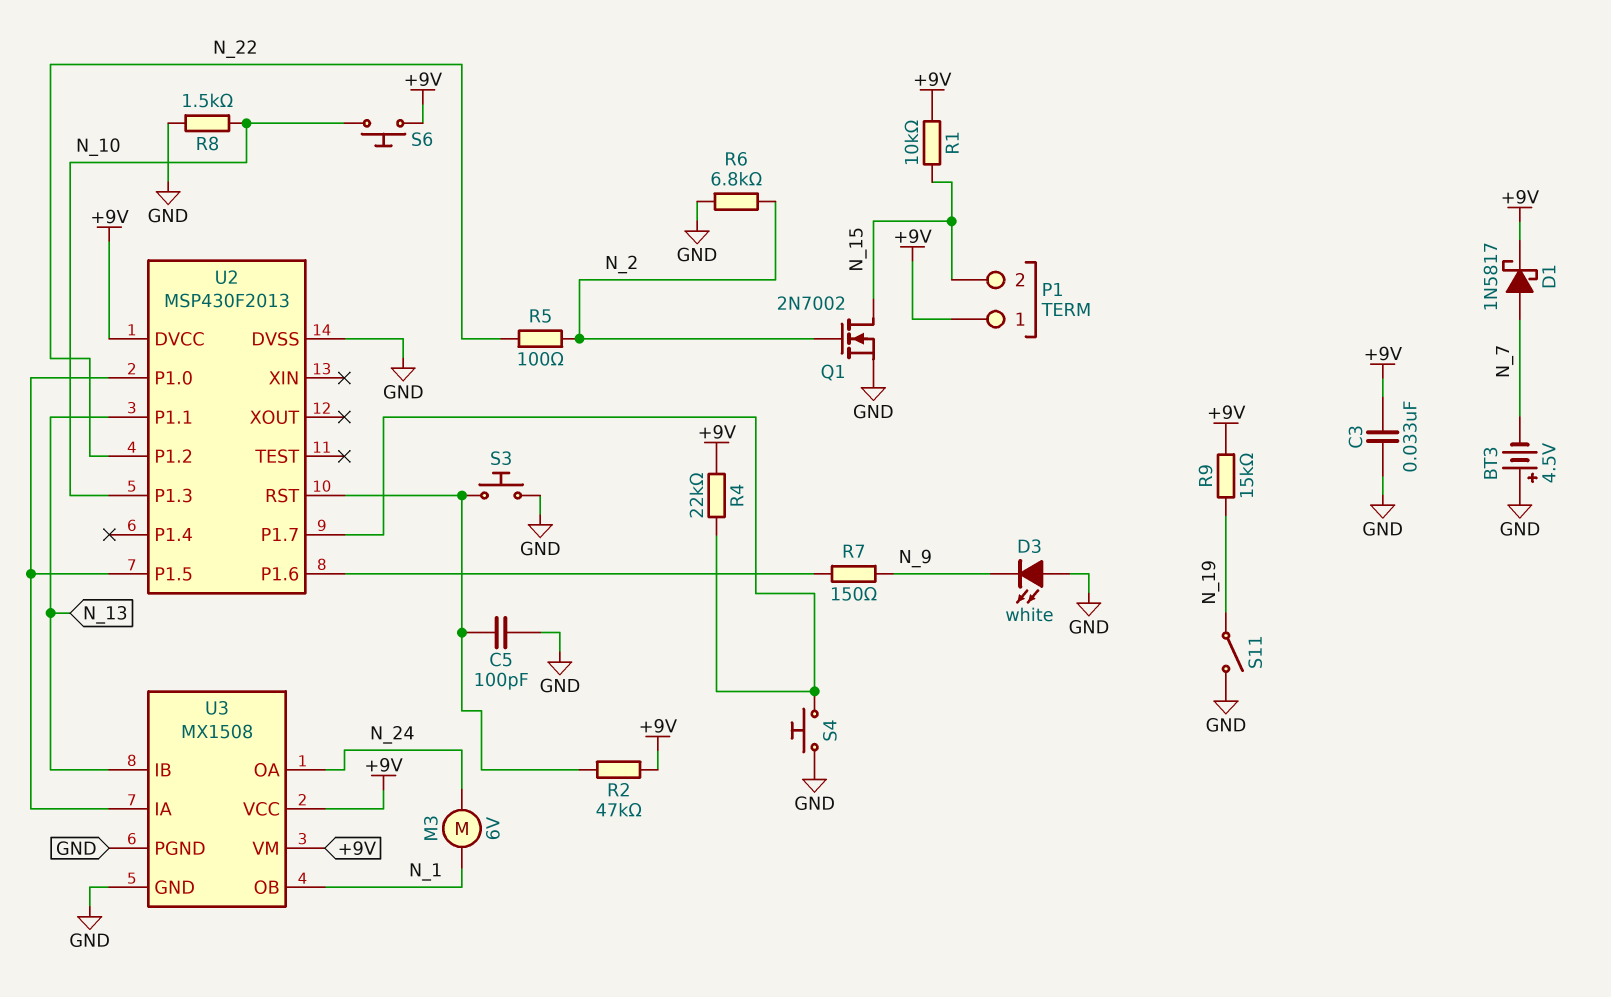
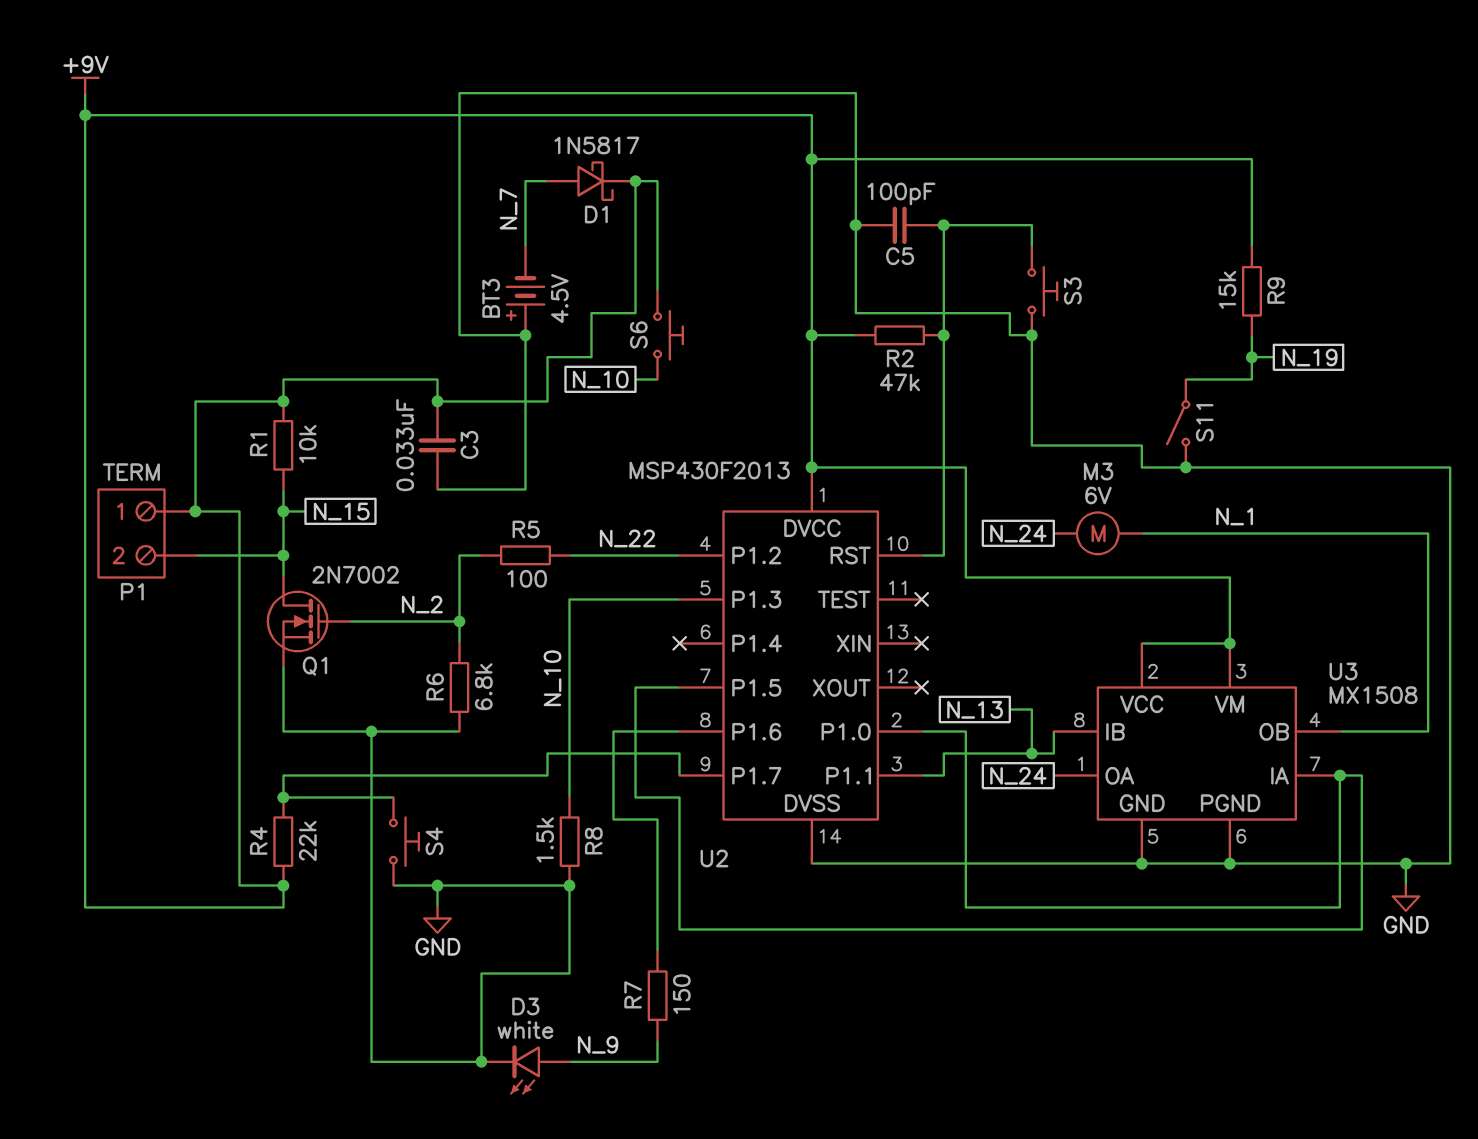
D3: LED white (A GND, K N_9) -> LED white (A N_9, K GND)

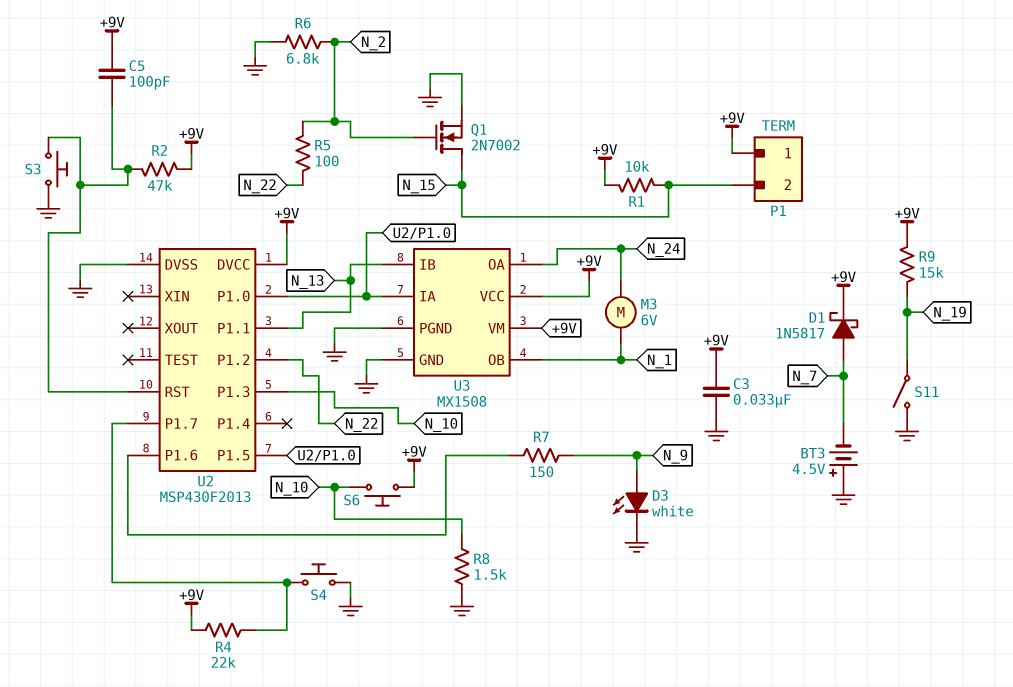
C5: 100pF (GND, U2/RST) -> 100pF (+9V, U2/RST)

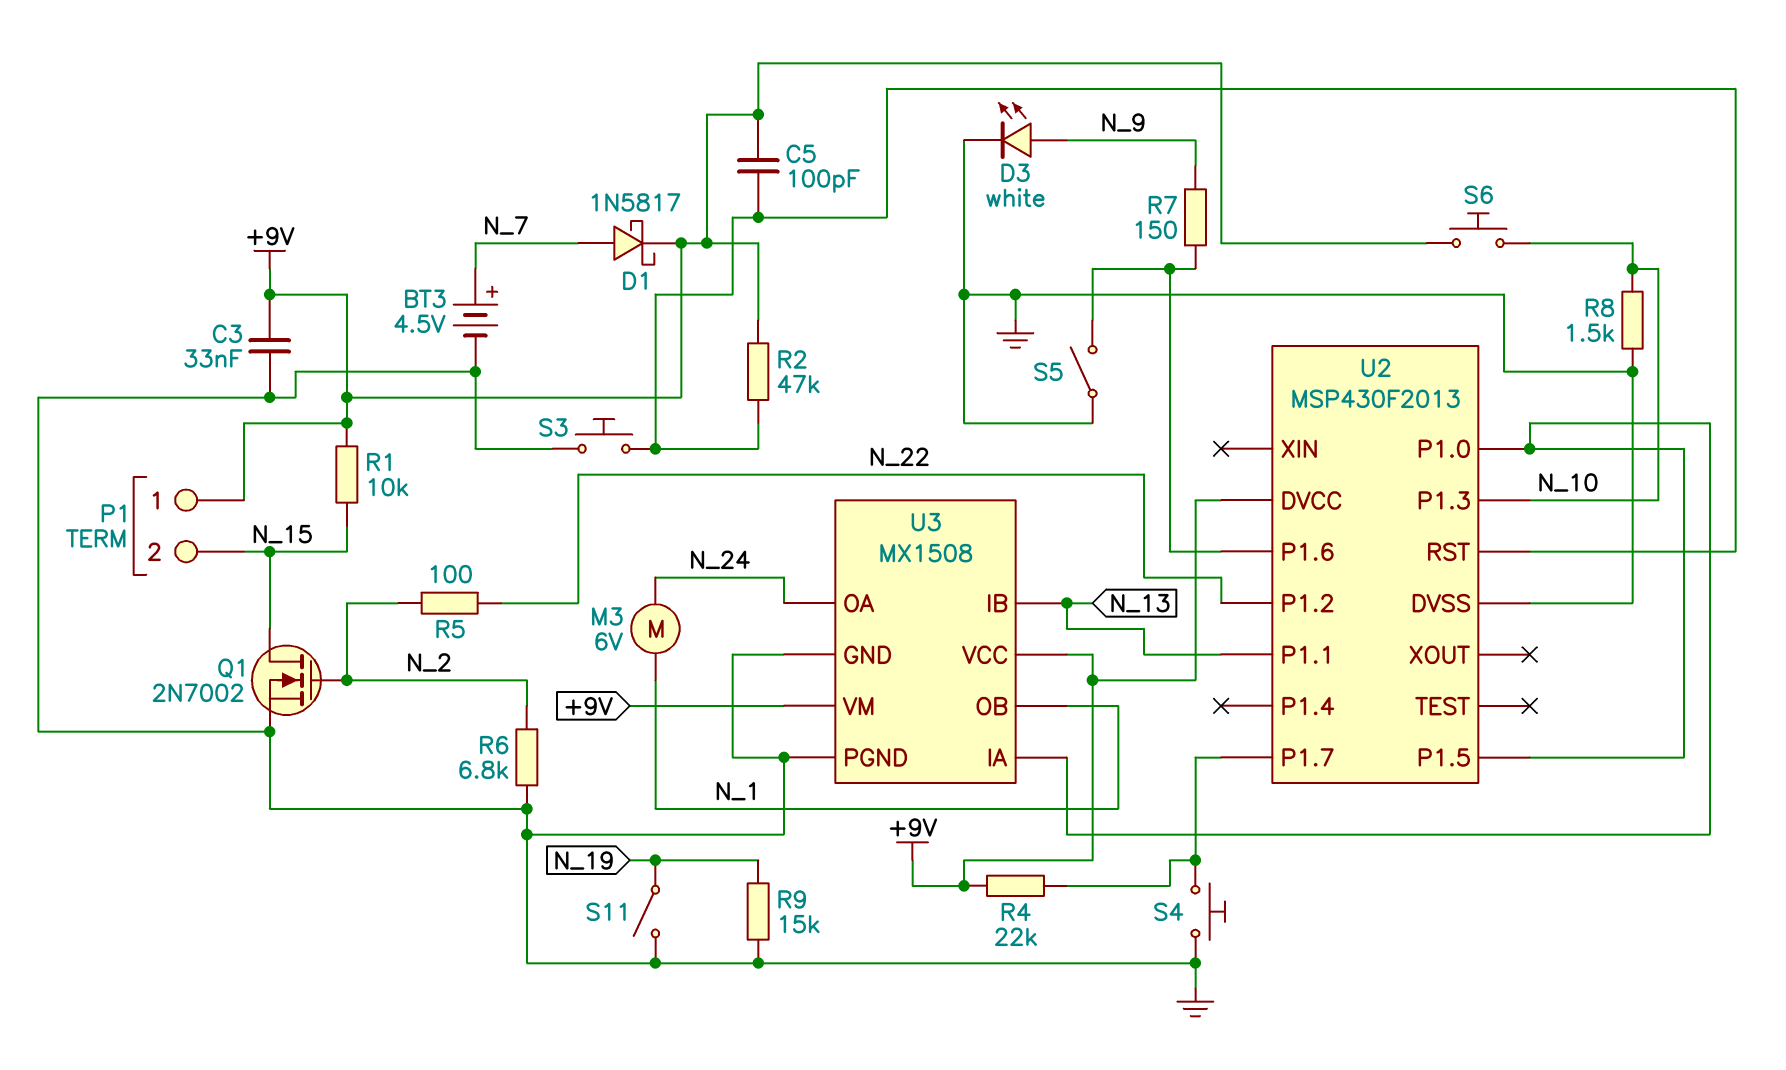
BT3: 4.5V (plus GND, minus N_7) -> 4.5V (plus N_7, minus GND)
R9: 15k (+9V, N_19) -> 15k (GND, N_19)
S5: none -> switch (GND, U2/P1.6)

